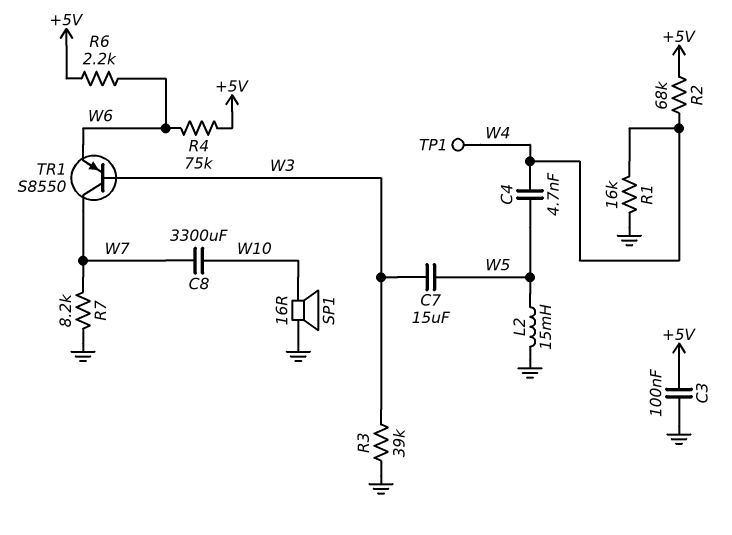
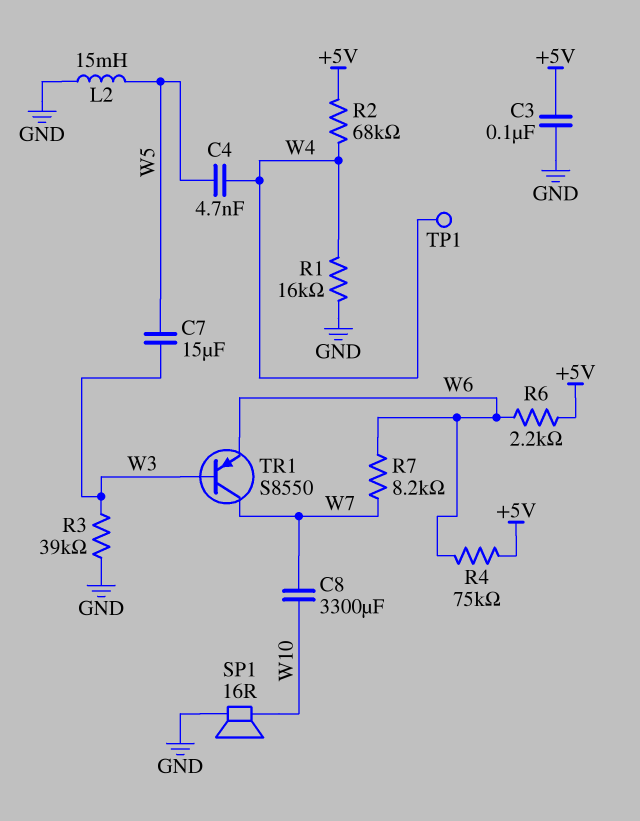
R7: 8.2k (GND, W7) -> 8.2k (W6, W7)

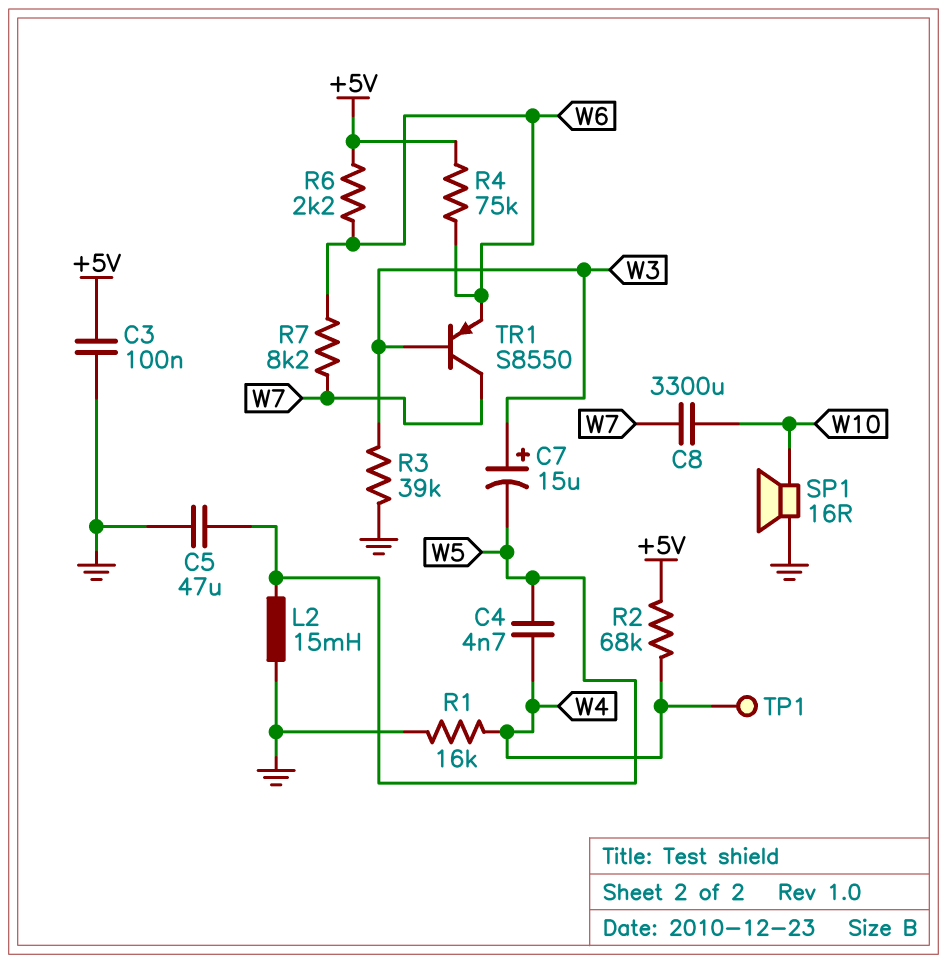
C5: none -> 47uF (GND, W5)
C7: 15uF (W3, W5) -> 15uF (plus W3, minus W5)

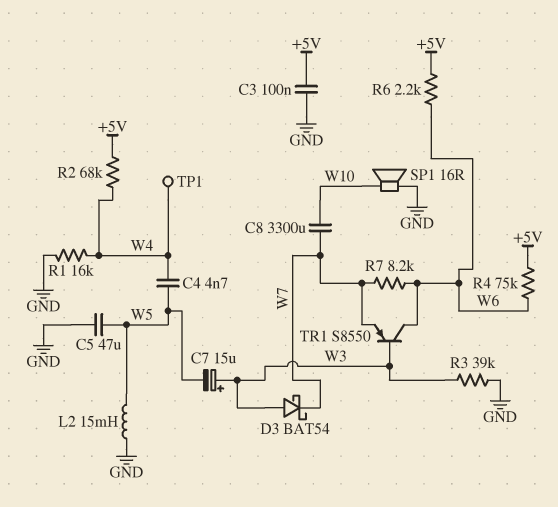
D3: none -> schottky BAT54 (A W3, K W7)
TR1: PNP S8550 (B W3, C W7, E W6) -> PNP S8550 (B W3, C W6, E W7)

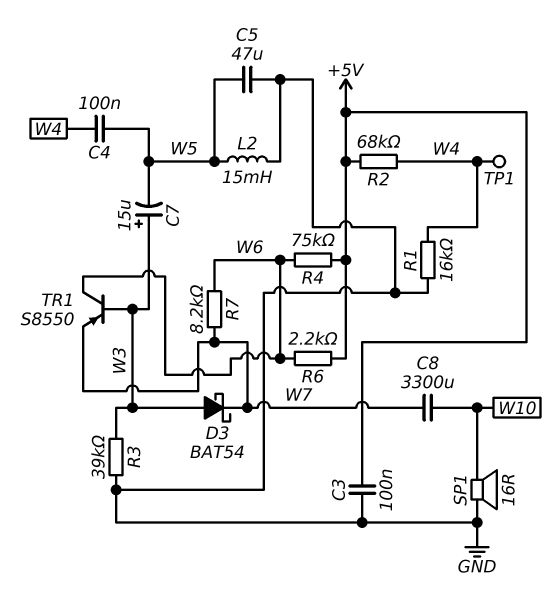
C4: 4.7nF (W4, W5) -> 100nF (W4, W5)

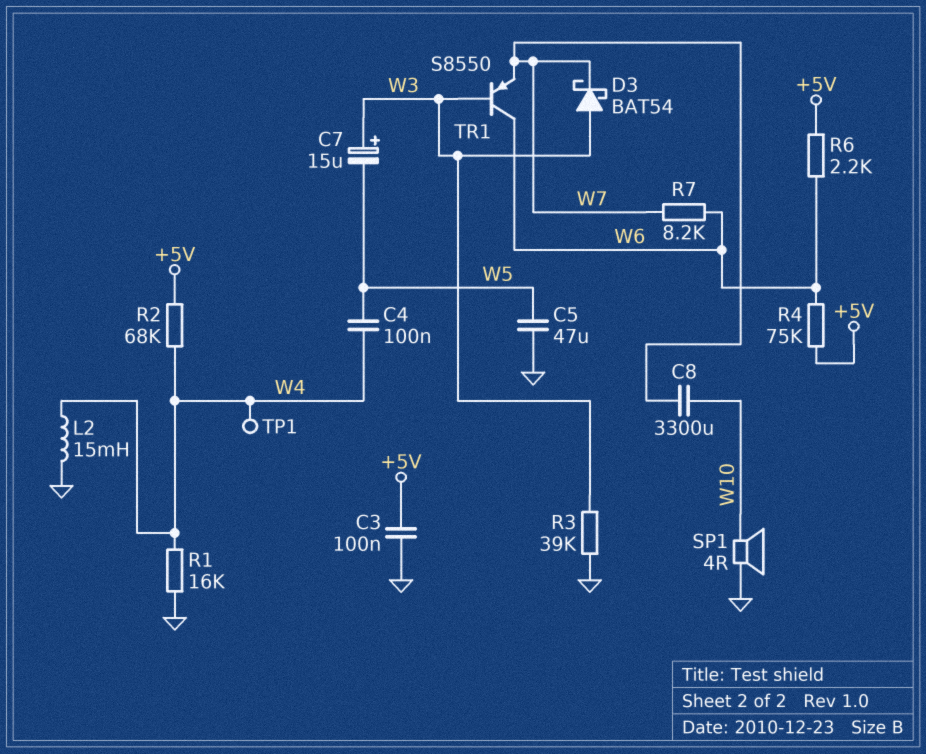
L2: 15mH (GND, W5) -> 15mH (GND, W4)
SP1: speaker 16R (GND, W10) -> speaker 4R (GND, W10)

